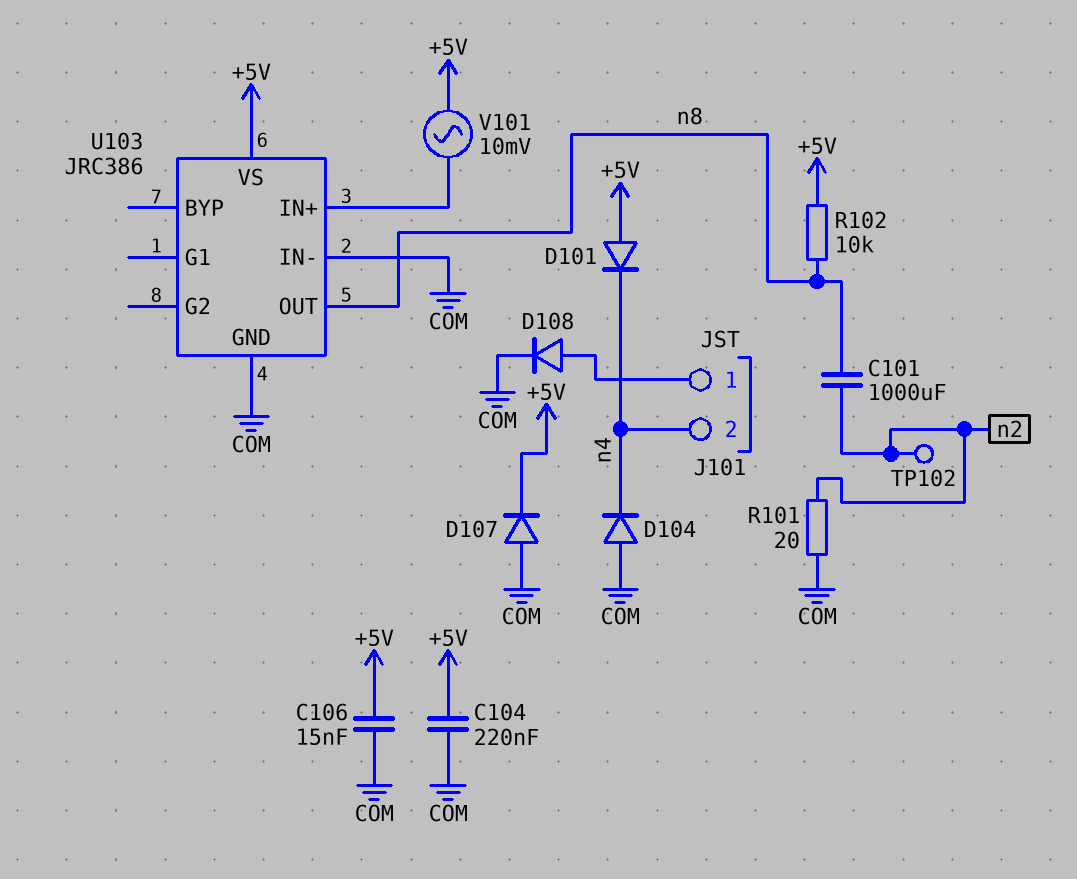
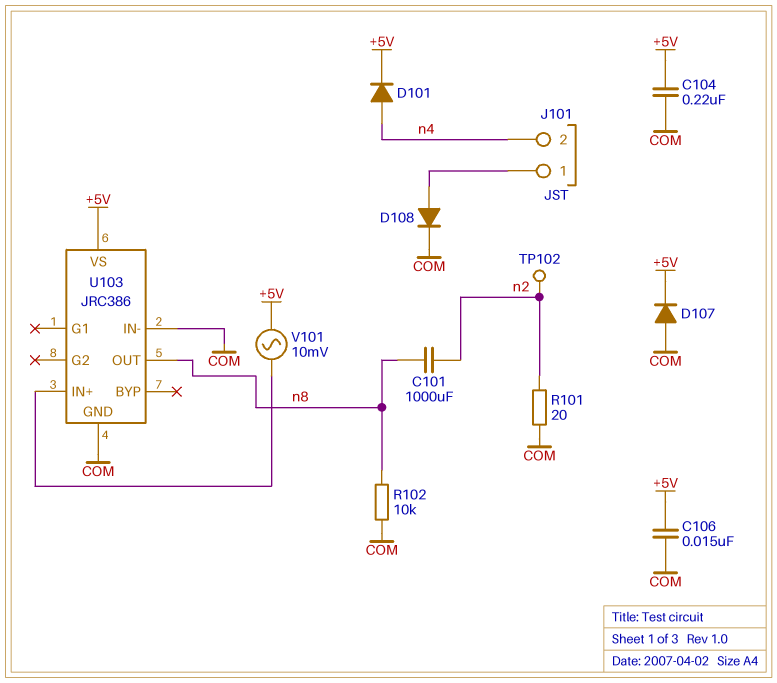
D101: diode (A +5V, K n4) -> diode (A n4, K +5V)
D104: diode (A COM, K n4) -> none
R102: 10k (+5V, n8) -> 10k (COM, n8)

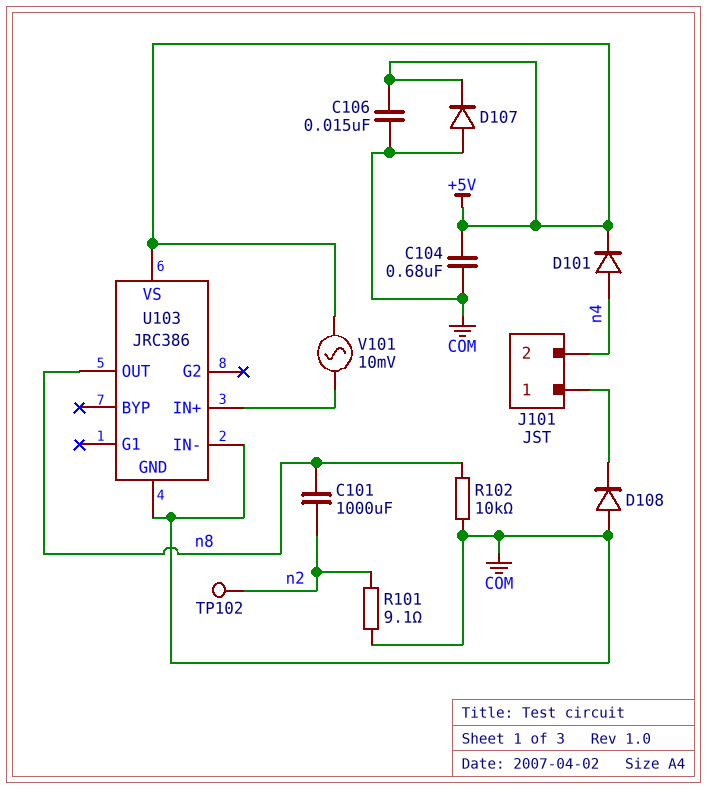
C104: 220nF (+5V, COM) -> 680nF (+5V, COM)
D108: diode (A J101/1, K COM) -> diode (A COM, K J101/1)
R101: 20 (COM, n2) -> 9.1 (COM, n2)

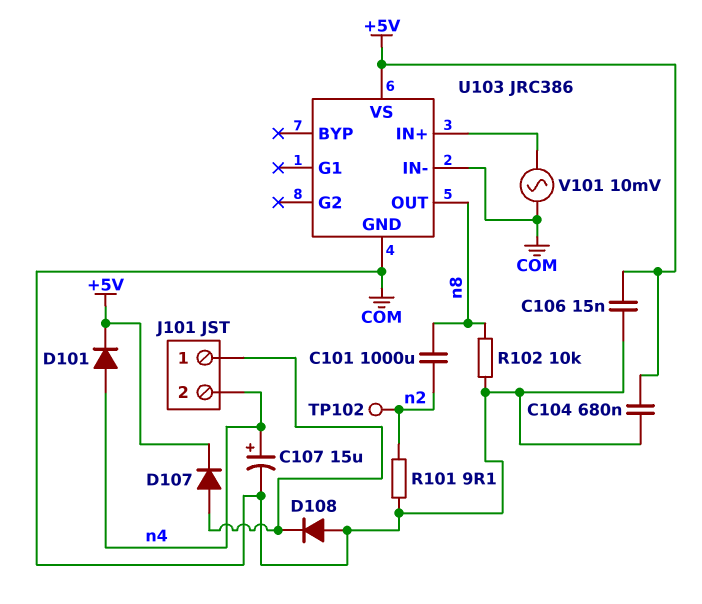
C107: none -> 15uF (plus n4, minus COM)
D107: diode (A COM, K +5V) -> diode (A J101/1, K +5V)
V101: AC 10mV (+5V, U103/IN+) -> AC 10mV (COM, U103/IN+)

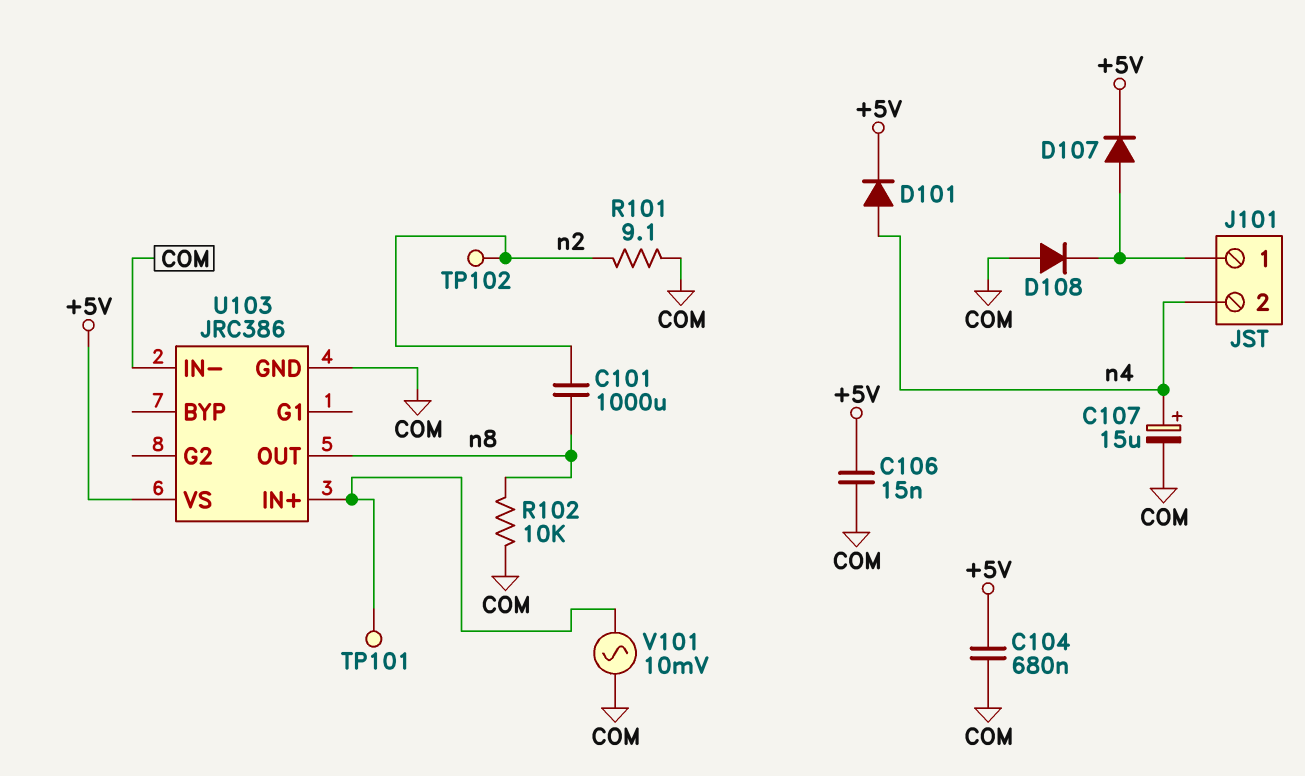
TP101: none -> test point (U103/IN+)

